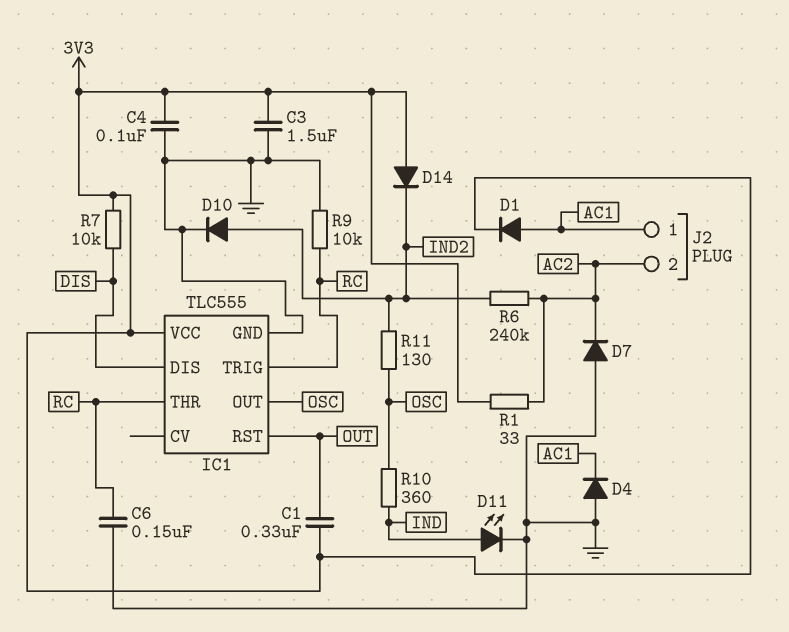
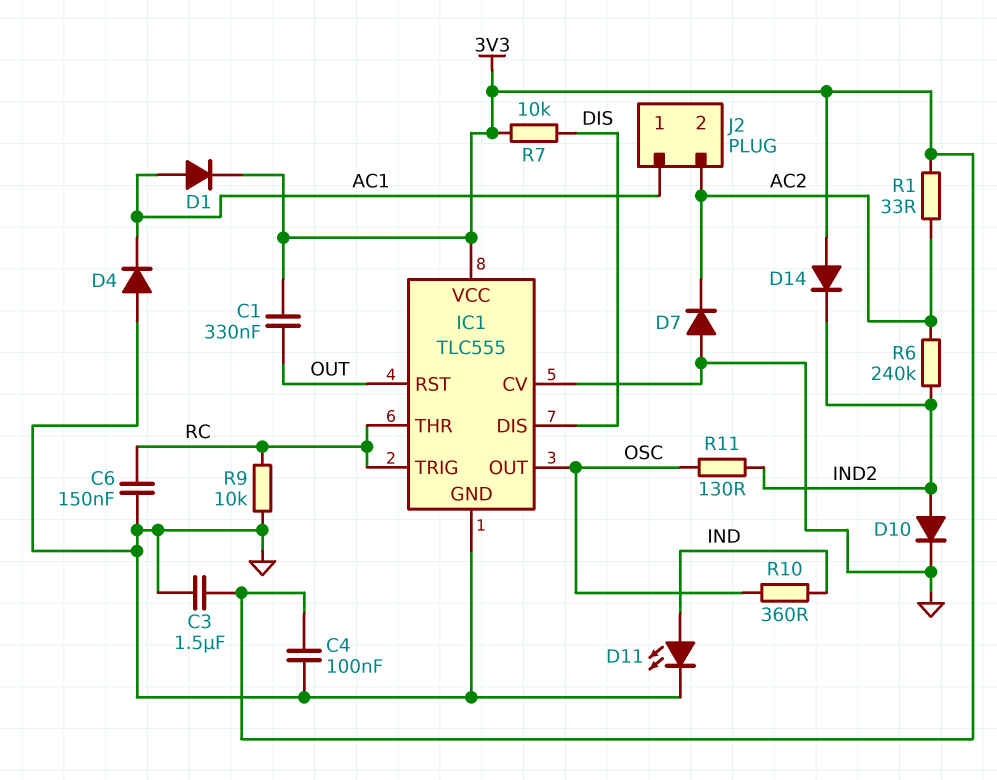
IC1 pin CV: none -> GND

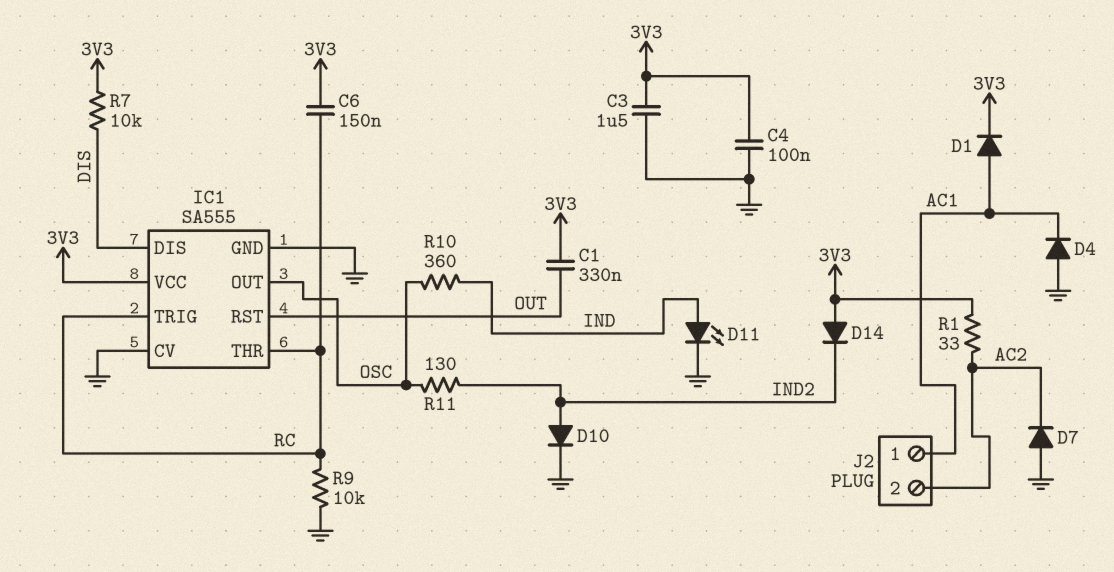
C6: 150nF (GND, RC) -> 150nF (3V3, RC)
IC1: TLC555 -> SA555
R6: 240k (AC2, IND2) -> none

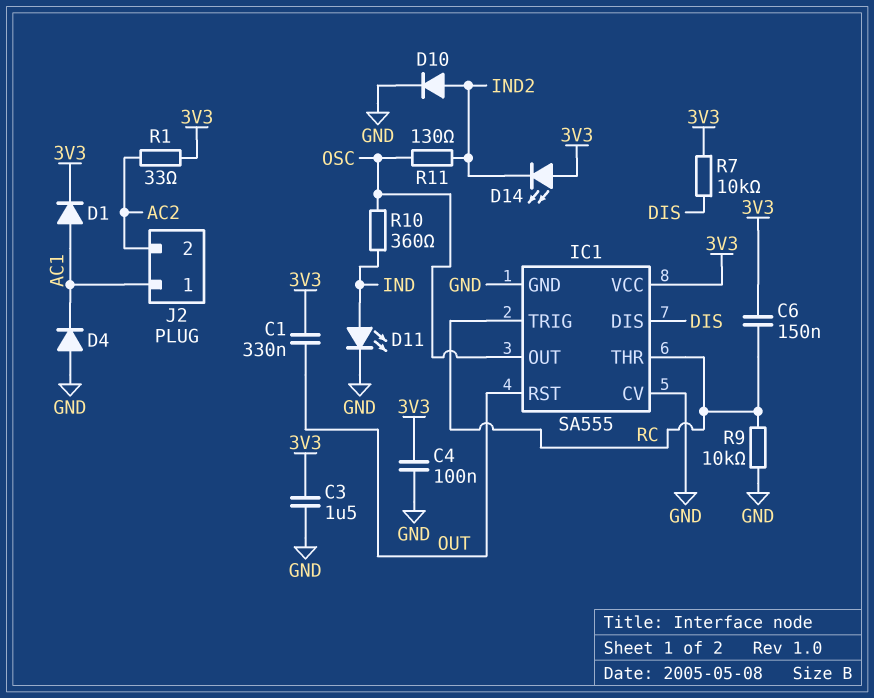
D7: diode (A GND, K AC2) -> none
D14: diode (A 3V3, K IND2) -> LED (A 3V3, K IND2)

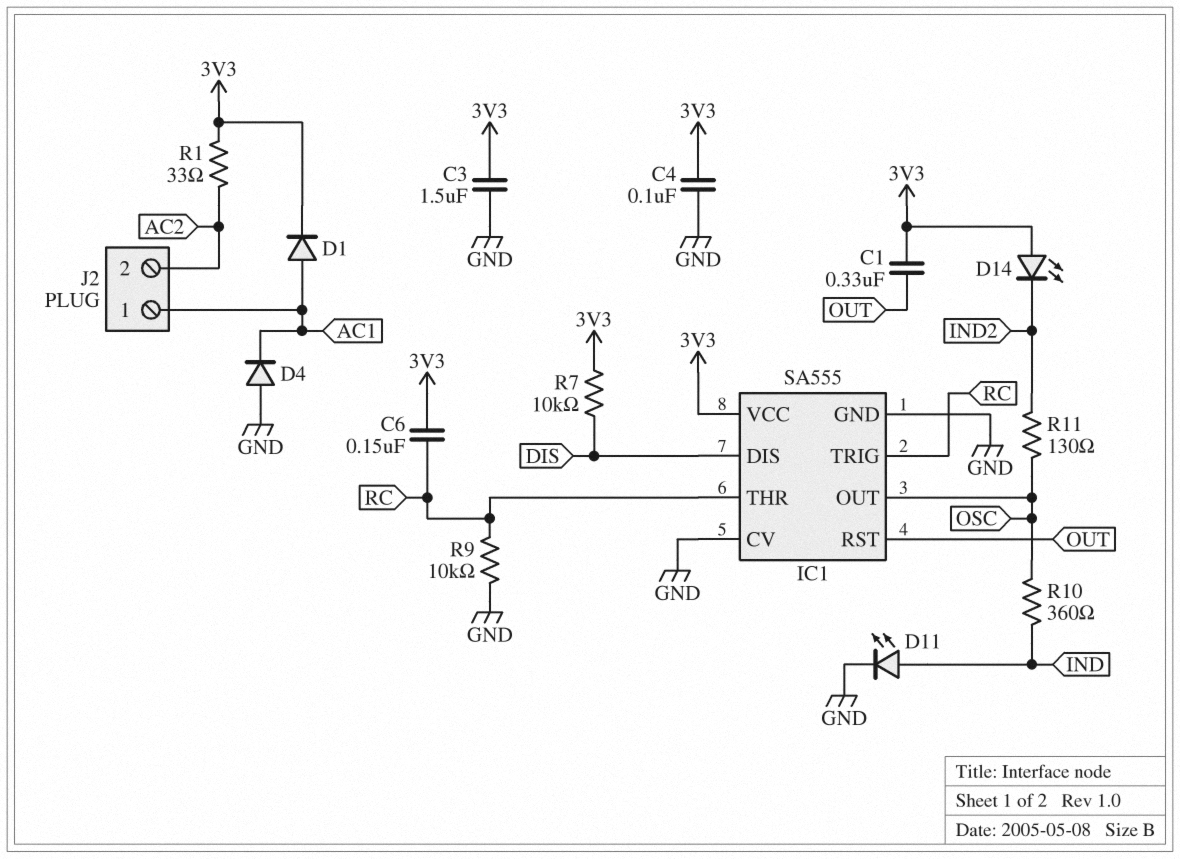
D10: diode (A IND2, K GND) -> none

